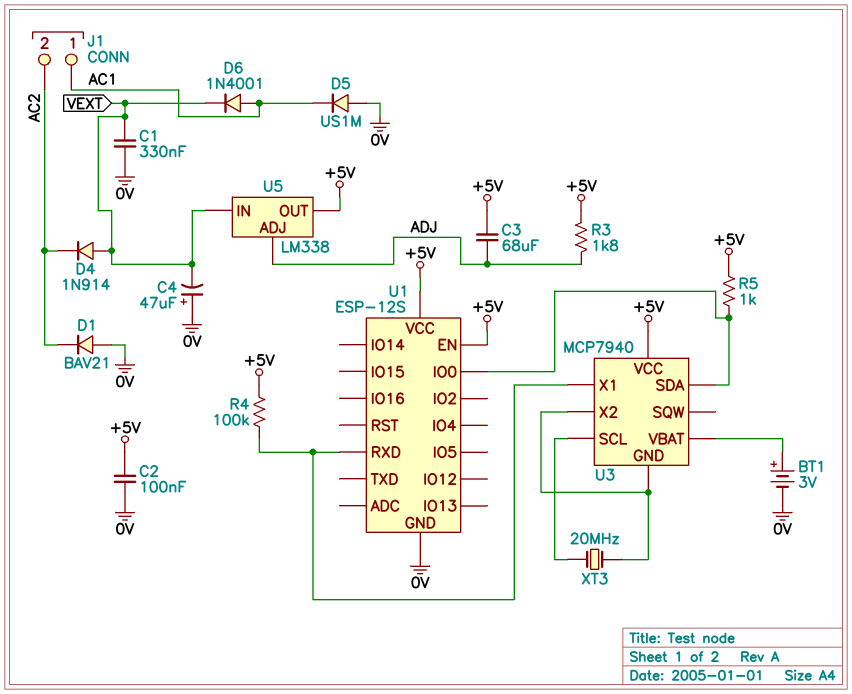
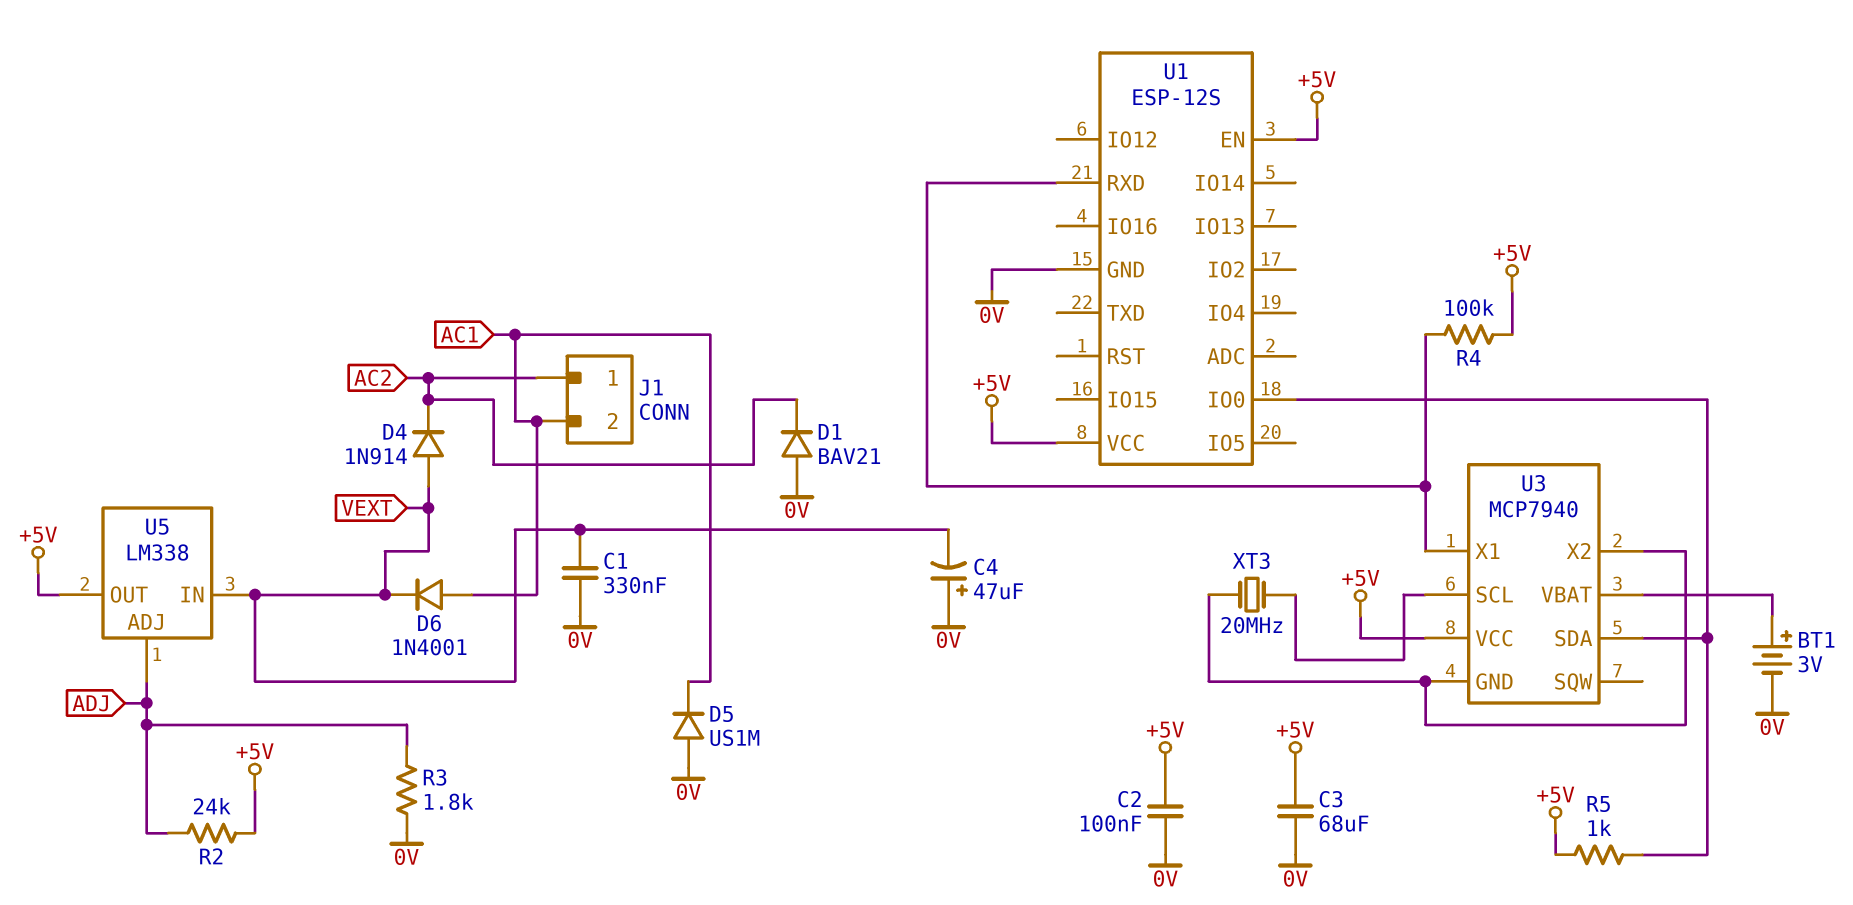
C3: 68uF (+5V, ADJ) -> 68uF (+5V, 0V)
J1 pin 1: AC1 -> AC2
J1 pin 2: AC2 -> AC1
R2: none -> 24k (+5V, ADJ)
R3: 1.8k (+5V, ADJ) -> 1.8k (0V, ADJ)

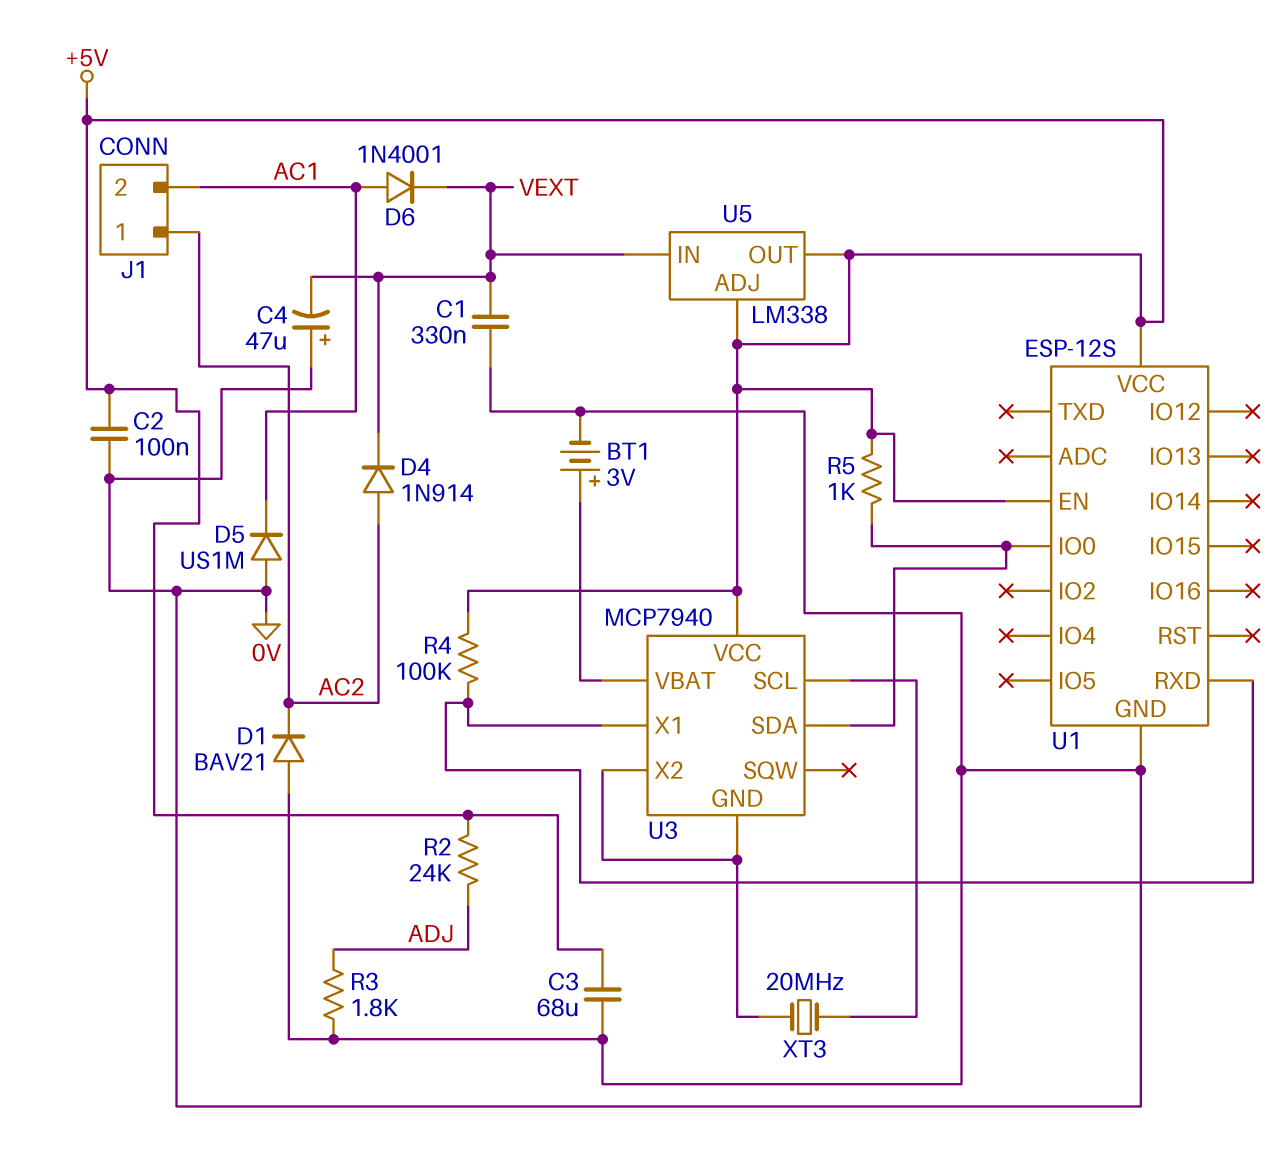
D4: diode 1N914 (A VEXT, K AC2) -> diode 1N914 (A AC2, K VEXT)
U5 pin ADJ: ADJ -> +5V

